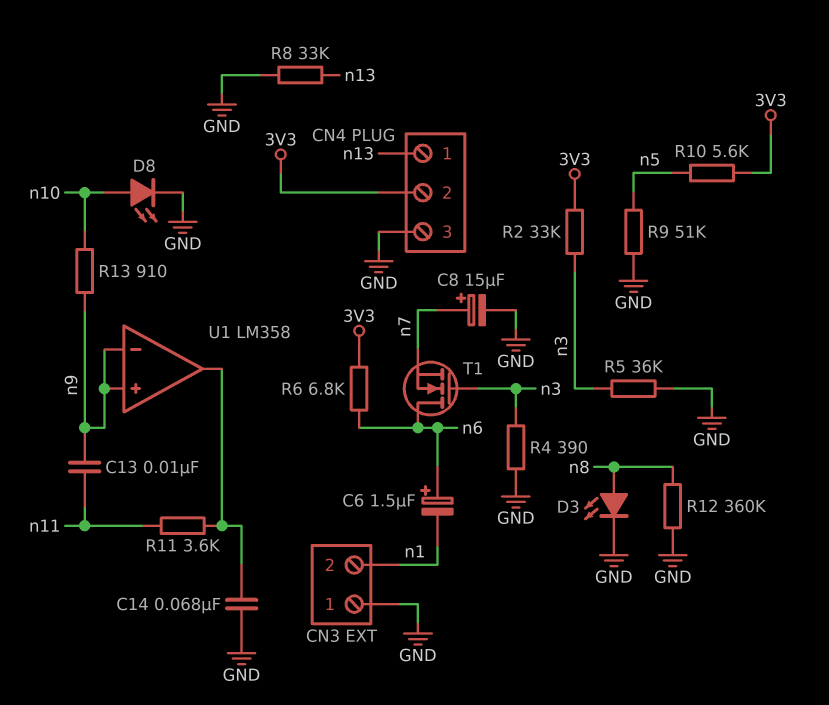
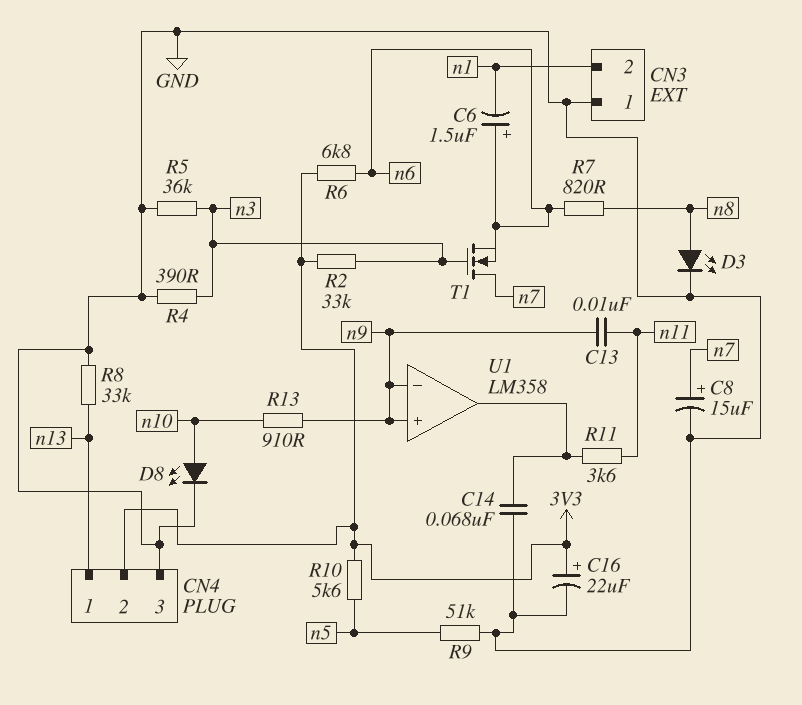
C16: none -> 22uF (plus 3V3, minus GND)
R7: none -> 820 (n6, n8)
R12: 360k (GND, n8) -> none
T1: NMOS (G n3, D n6, S n7) -> NMOS (G n3, D n7, S n6)

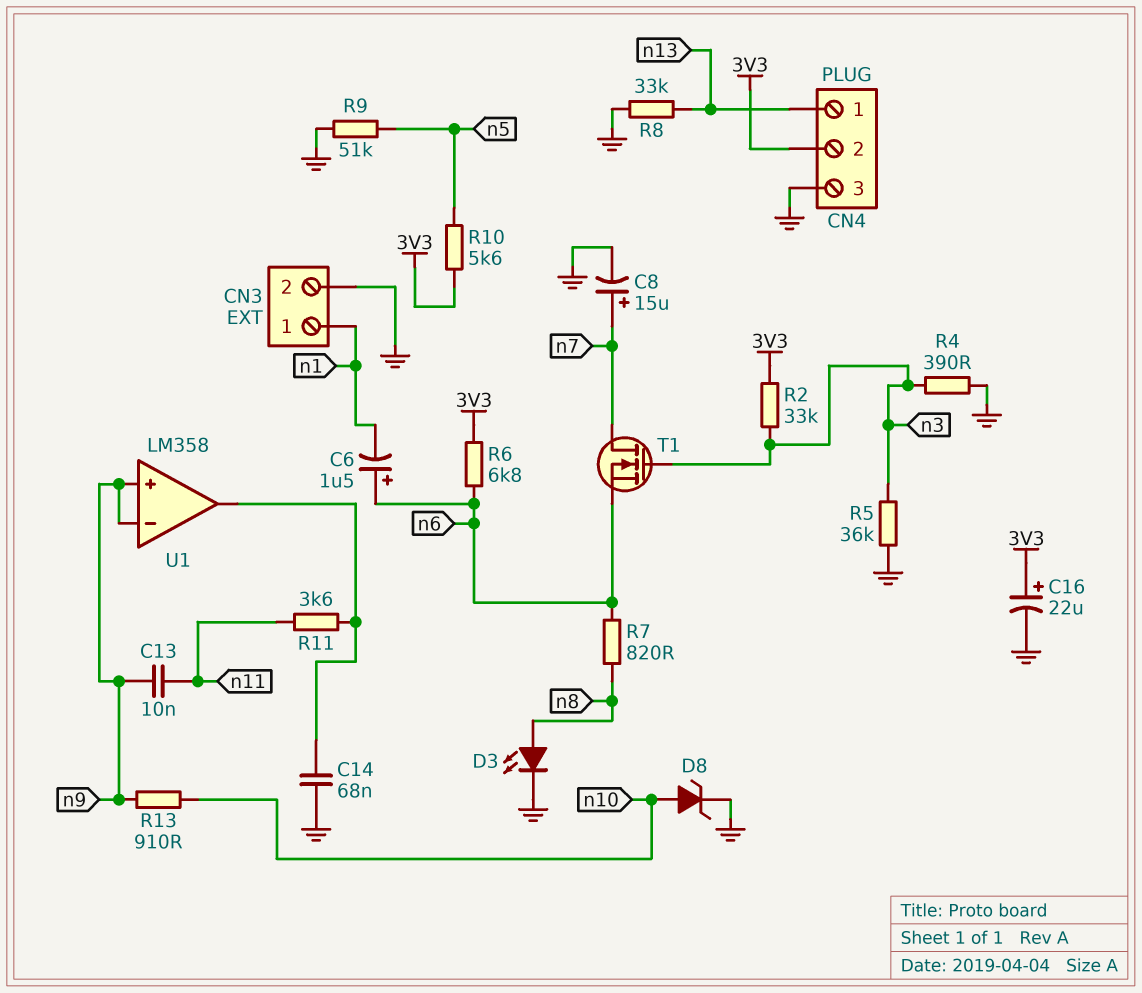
CN3 pin 1: GND -> n1
CN3 pin 2: n1 -> GND
D8: LED (A n10, K GND) -> zener (A n10, K GND)

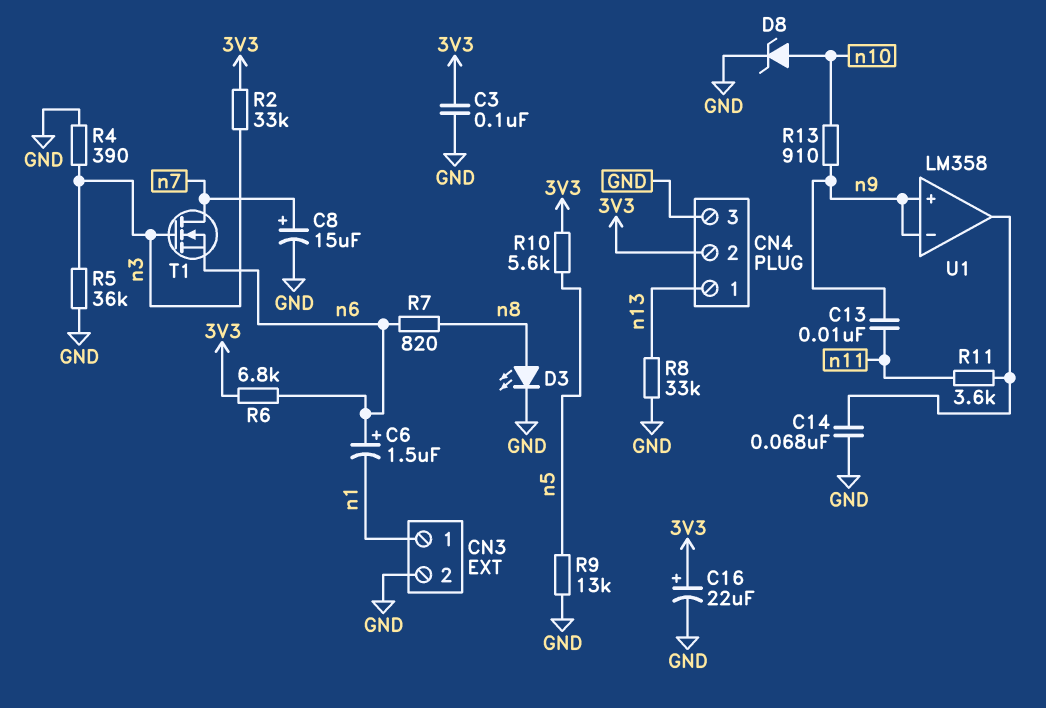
C3: none -> 100nF (3V3, GND)
R9: 51k (GND, n5) -> 13k (GND, n5)

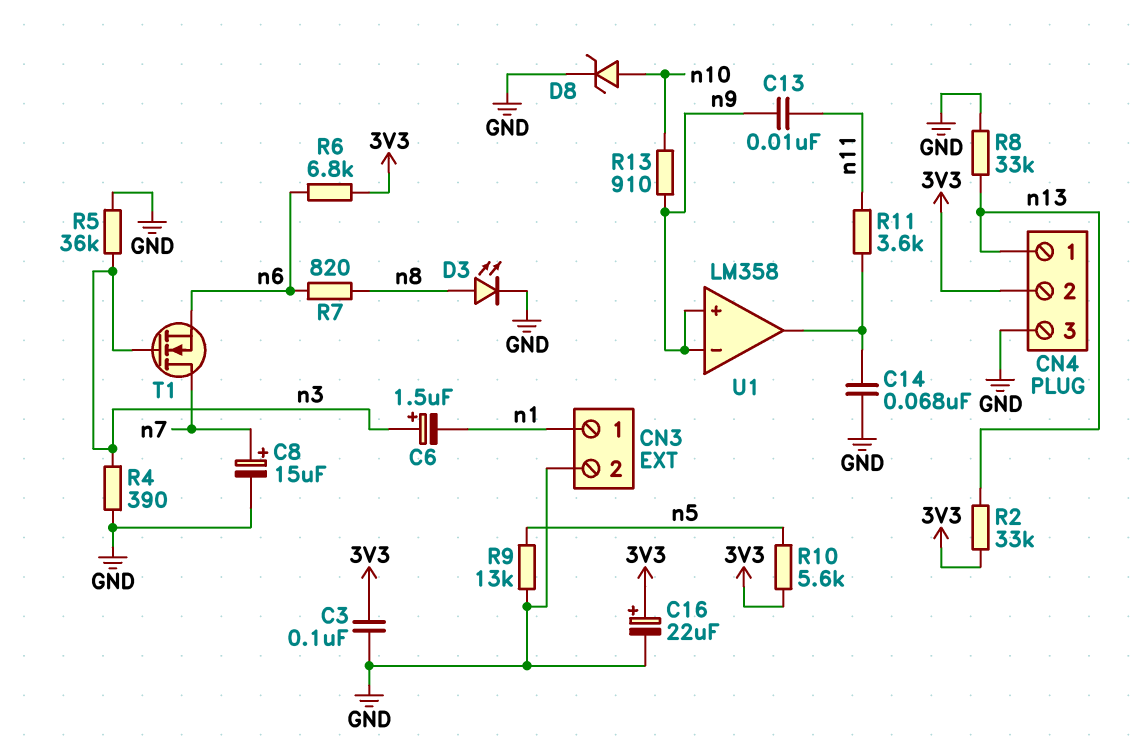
C6: 1.5uF (plus n6, minus n1) -> 1.5uF (plus n3, minus n1)
R2: 33k (3V3, n3) -> 33k (3V3, n13)

